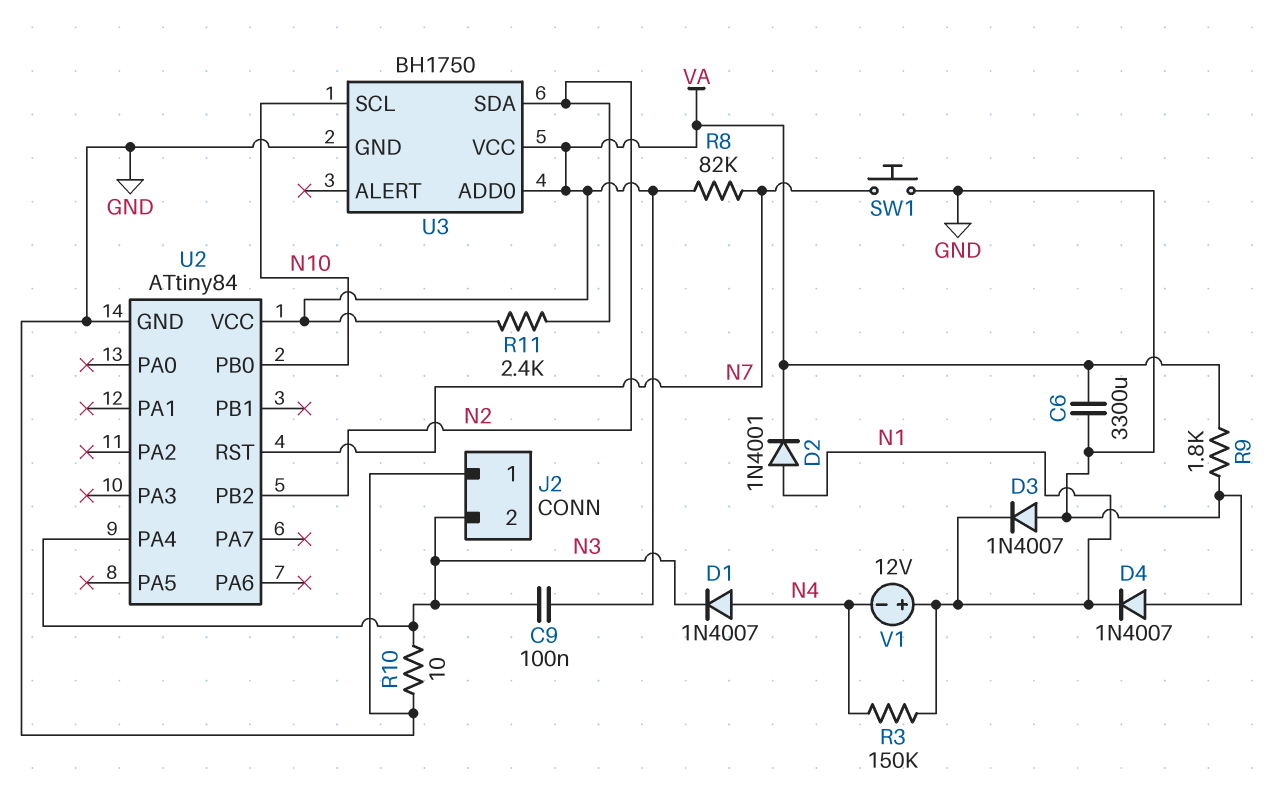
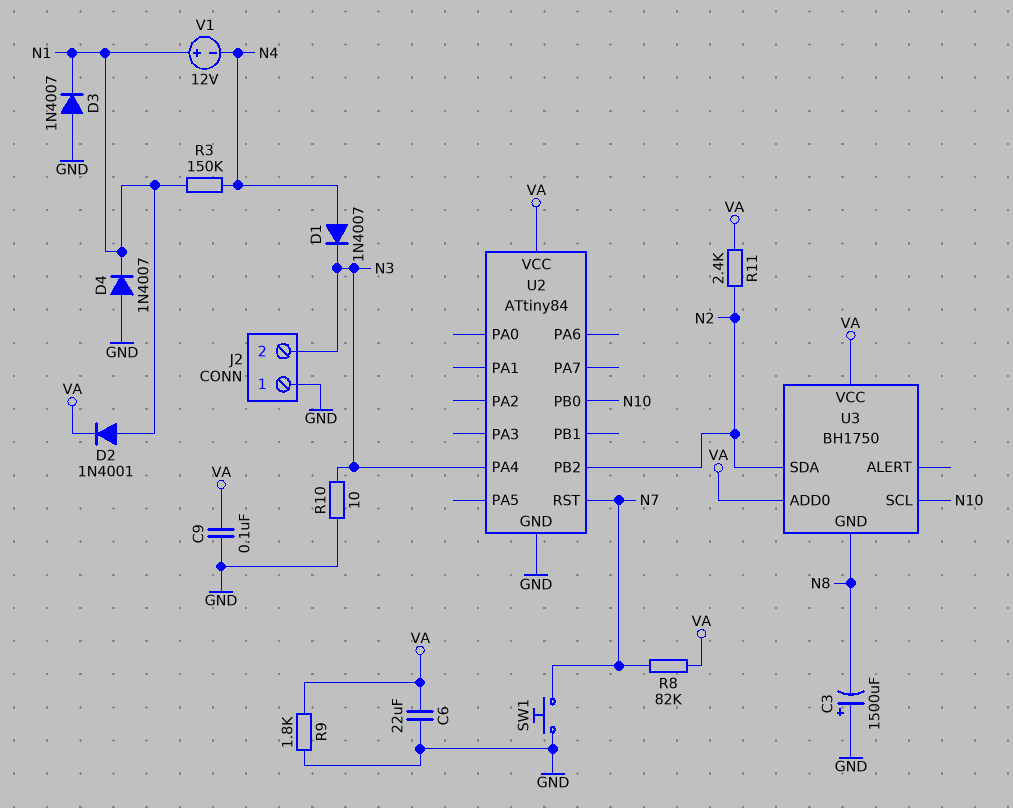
C3: none -> 1500uF (plus GND, minus N8)
C6: 3300uF (GND, VA) -> 22uF (GND, VA)
C9: 100nF (N3, VA) -> 100nF (GND, VA)
U3 pin GND: GND -> N8

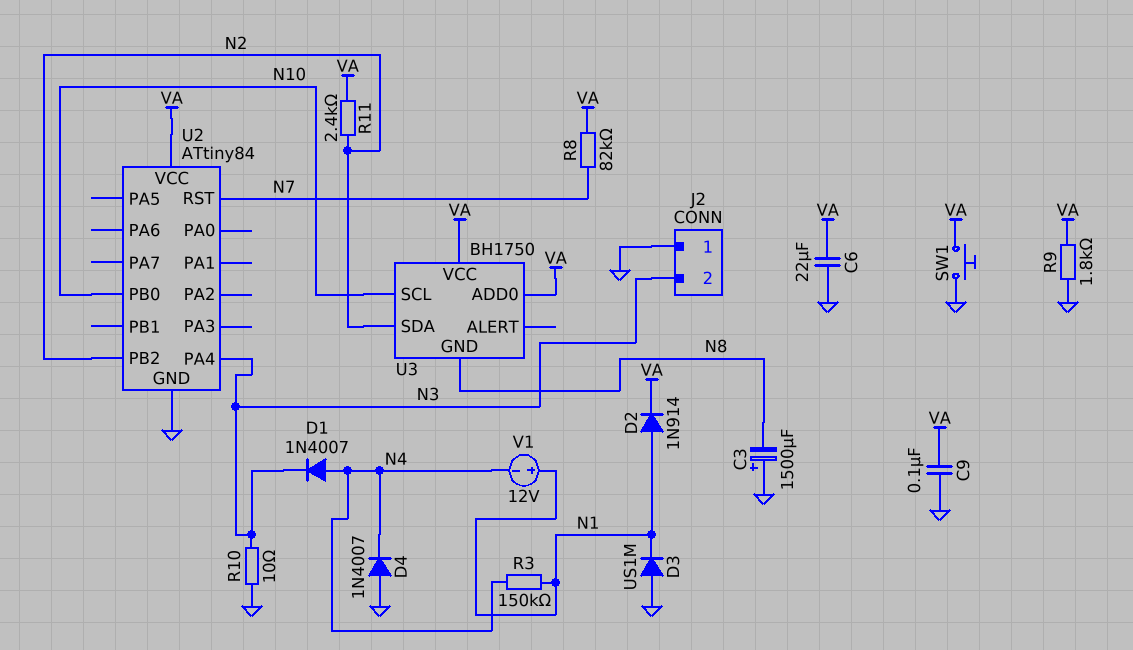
D2: diode 1N4001 (A N1, K VA) -> diode 1N914 (A N1, K VA)
D3: diode 1N4007 (A GND, K N1) -> diode US1M (A GND, K N1)
D4: diode 1N4007 (A GND, K N1) -> diode 1N4007 (A GND, K N4)
SW1: button (GND, N7) -> button (GND, VA)

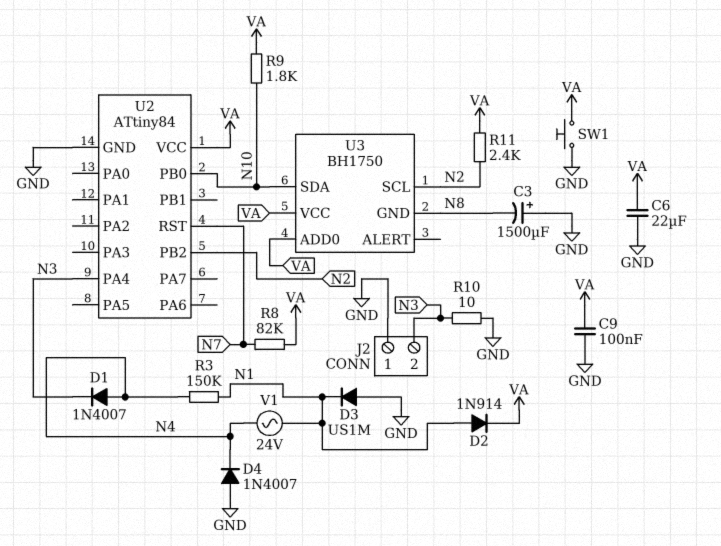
R9: 1.8k (GND, VA) -> 1.8k (N10, VA)
U3 pin SCL: N10 -> N2
U3 pin SDA: N2 -> N10
V1: 12V (plus N1, minus N4) -> AC 24V (N1, N4)

